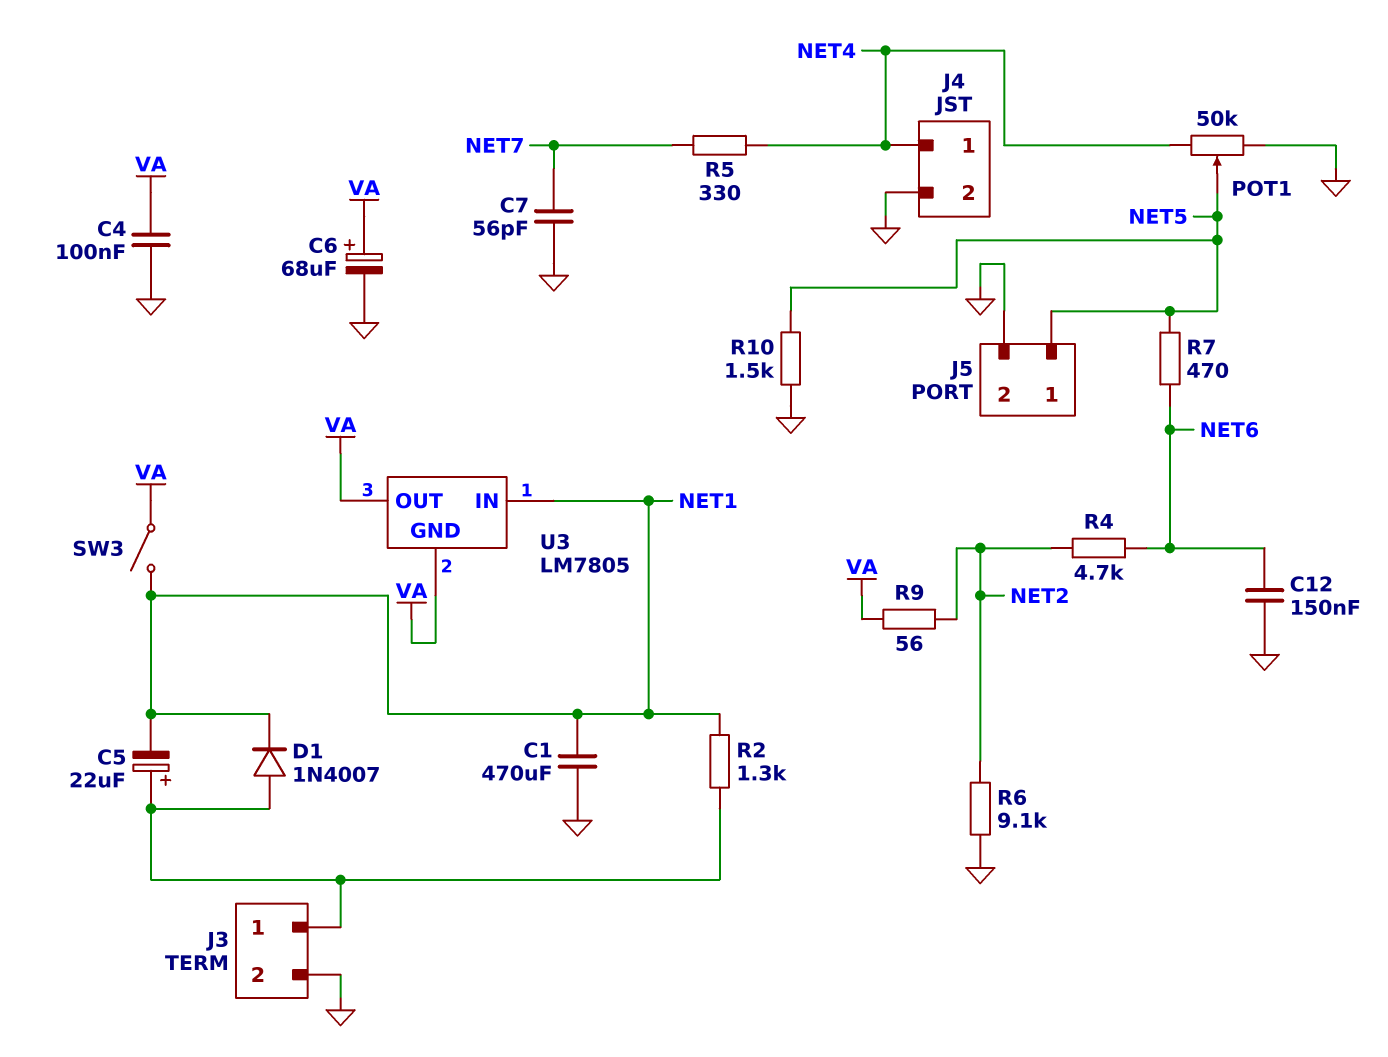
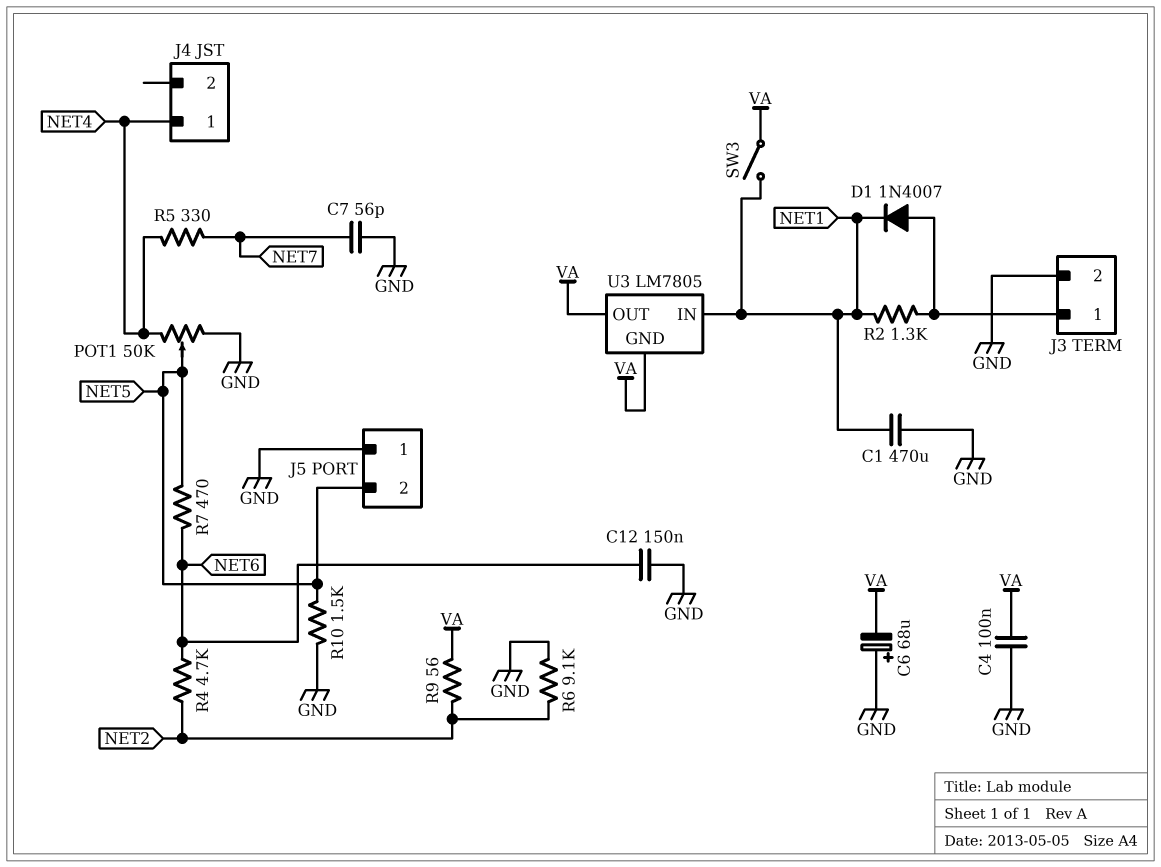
C5: 22uF (plus J3/1, minus NET1) -> none
C6: 68uF (plus VA, minus GND) -> 68uF (plus GND, minus VA)
J4 pin 2: GND -> none
J5 pin 1: NET5 -> GND
J5 pin 2: GND -> NET5

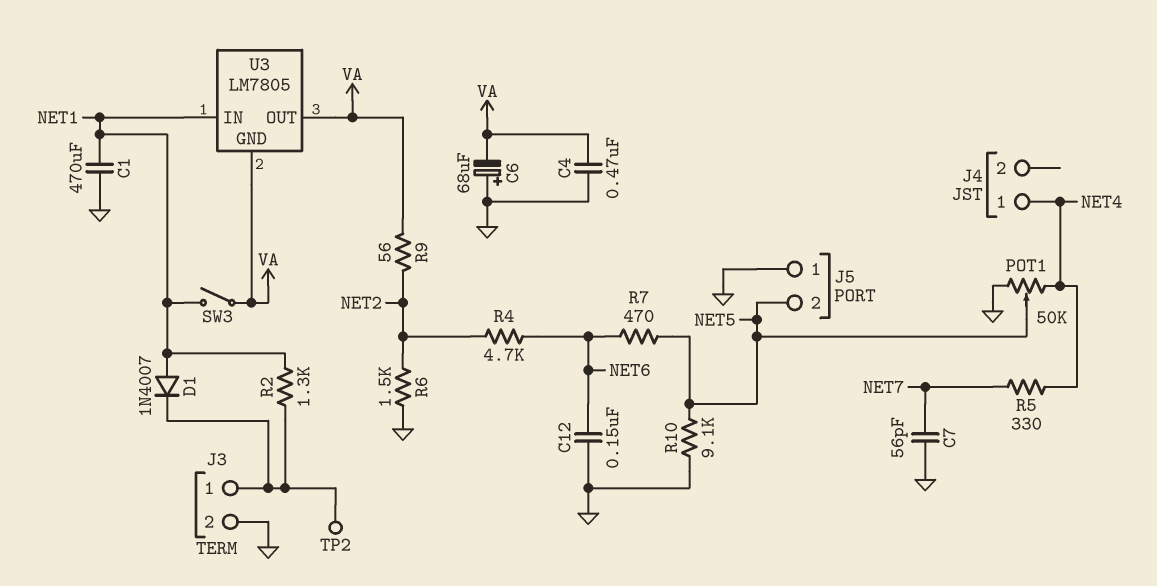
C4: 100nF (GND, VA) -> 470nF (GND, VA)
D1: diode 1N4007 (A J3/1, K NET1) -> diode 1N4007 (A NET1, K J3/1)
R6: 9.1k (GND, NET2) -> 1.5k (GND, NET2)
R10: 1.5k (GND, NET5) -> 9.1k (GND, NET5)
TP2: none -> test point (J3/1)

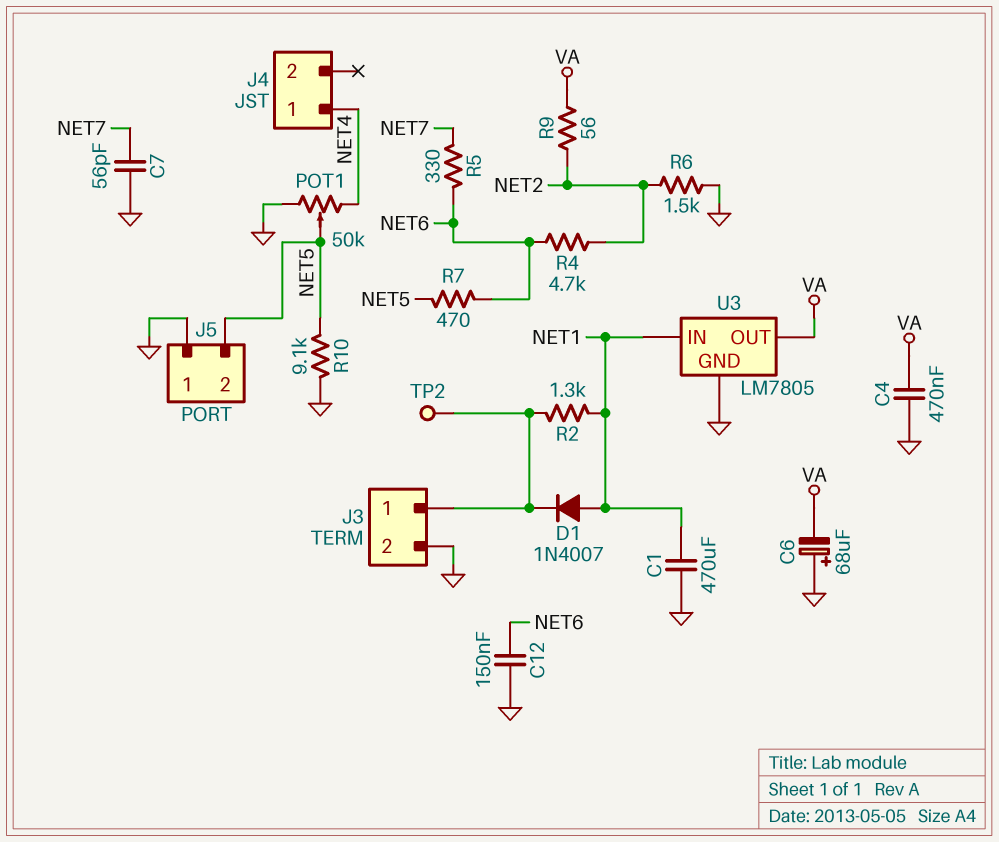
R5: 330 (NET4, NET7) -> 330 (NET6, NET7)
SW3: switch (NET1, VA) -> none
U3 pin GND: VA -> GND

